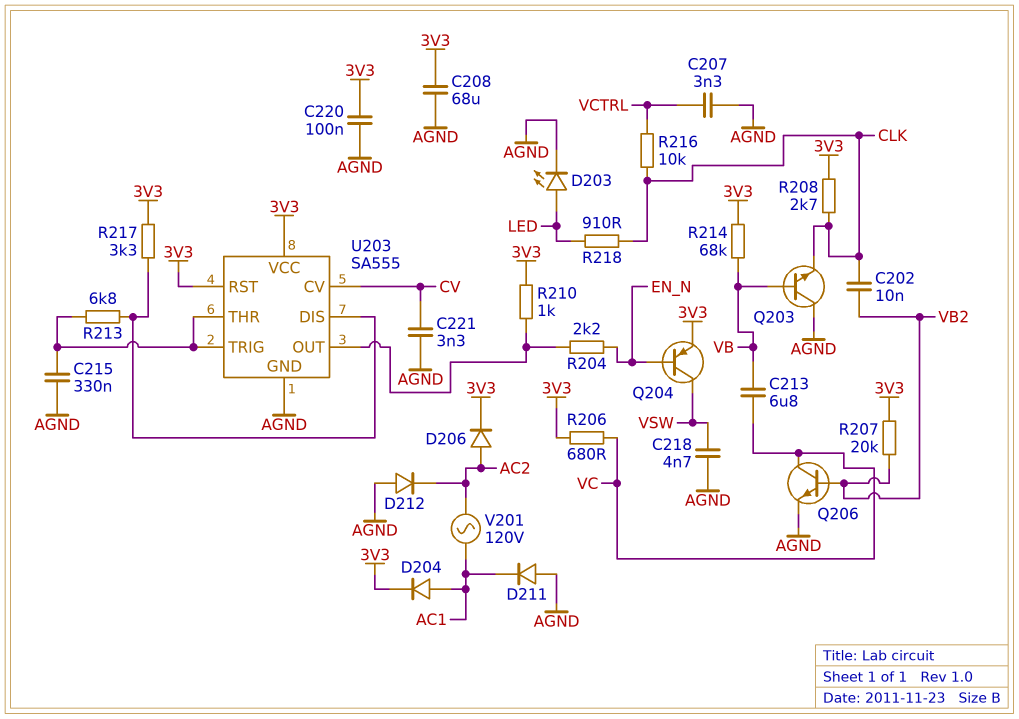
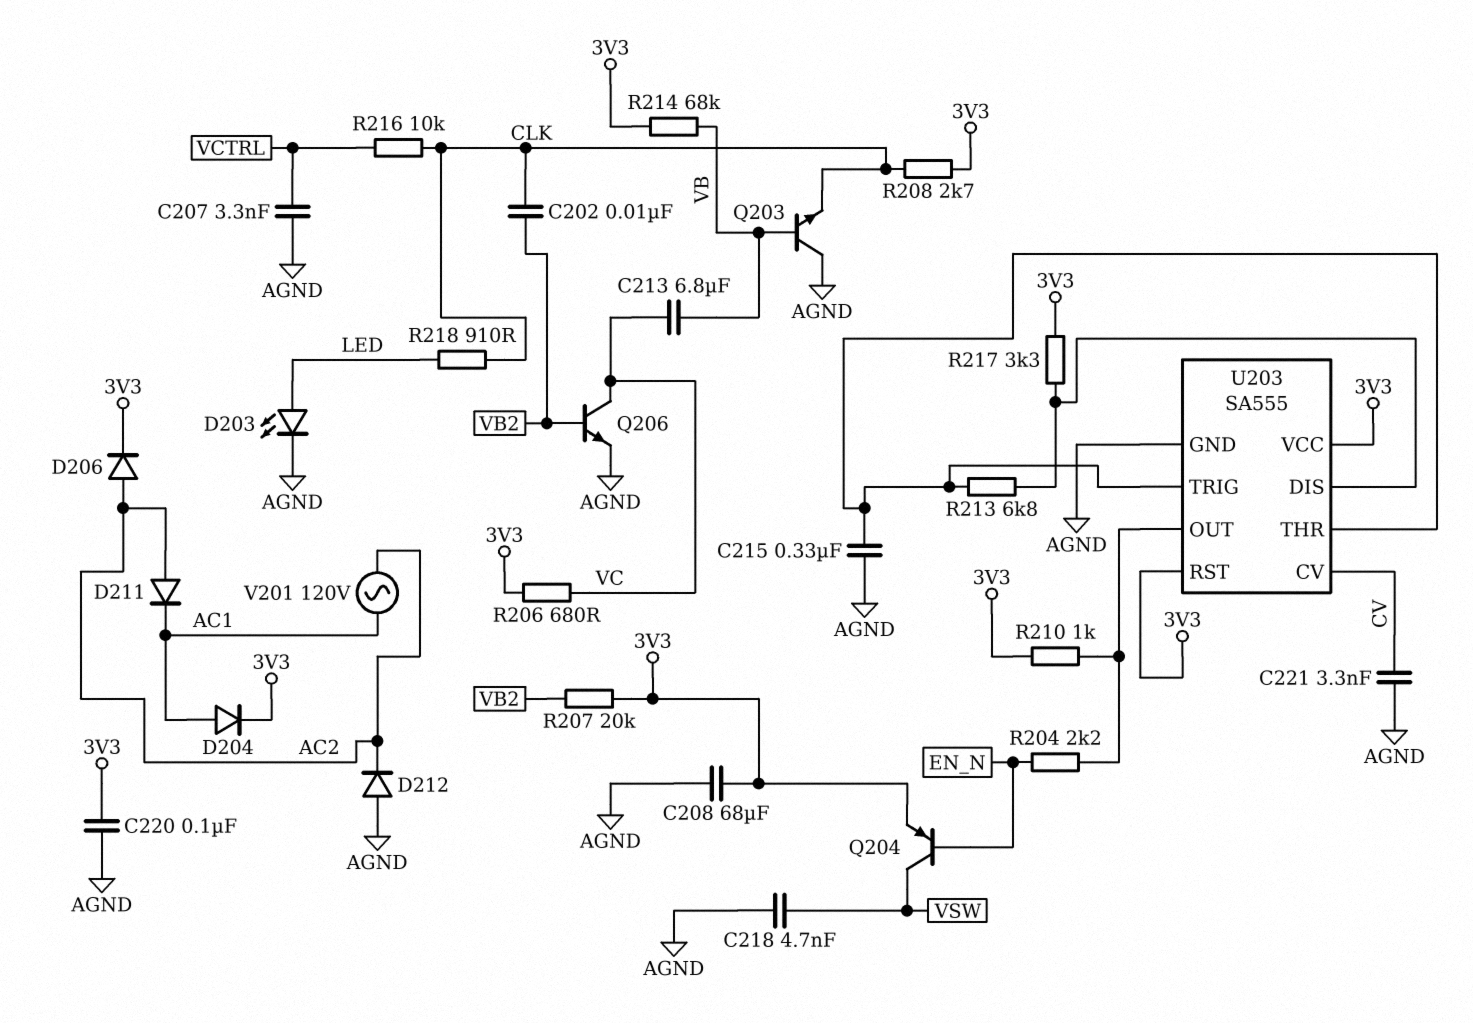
D211: diode (A AGND, K AC1) -> diode (A AC2, K AC1)

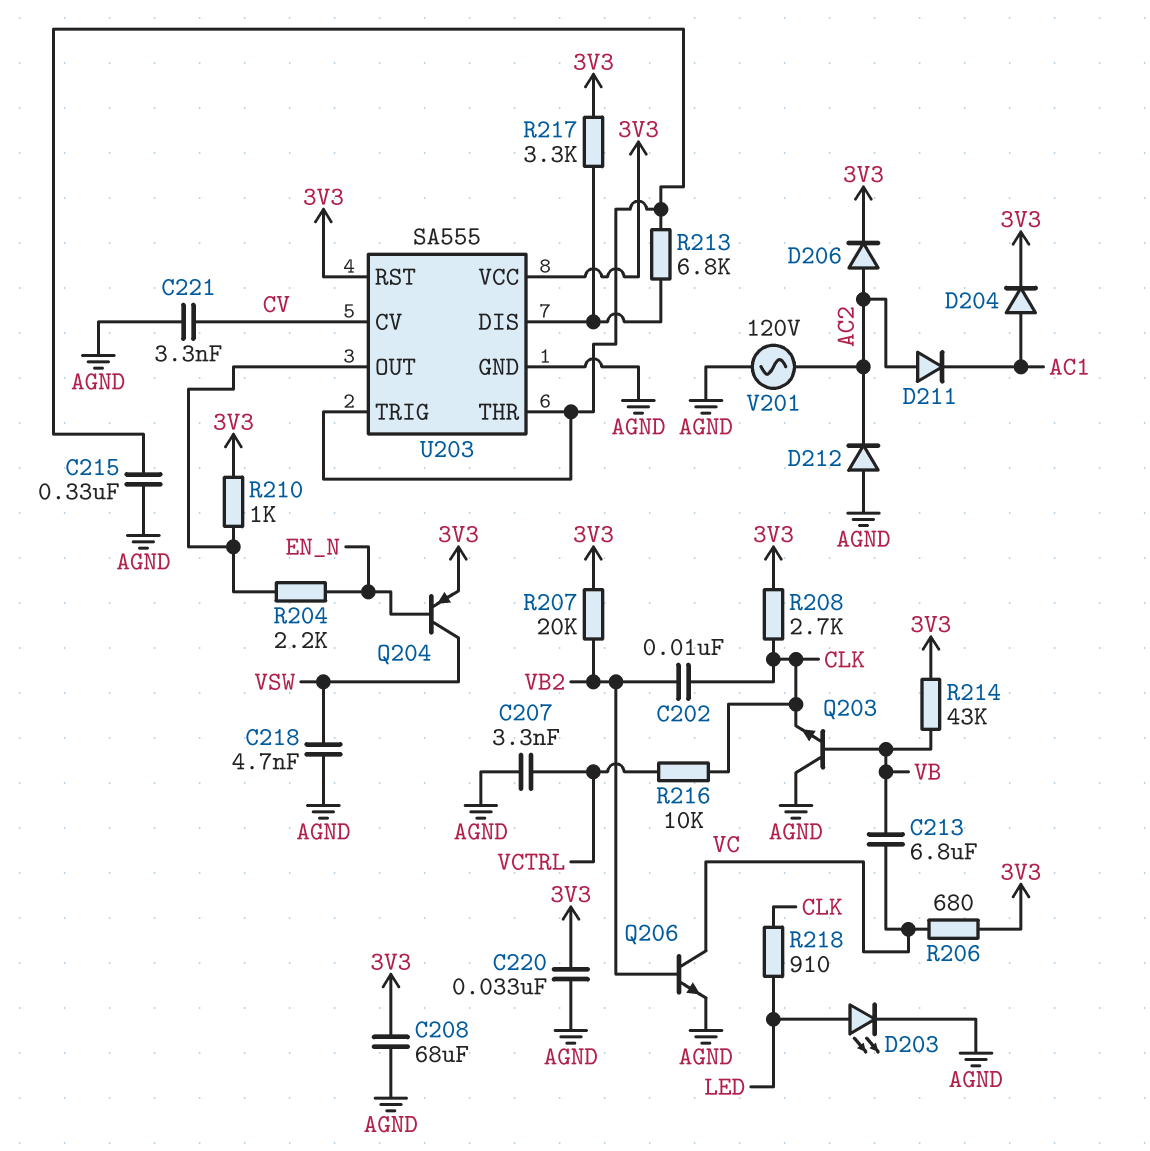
C220: 100nF (3V3, AGND) -> 33nF (3V3, AGND)
R214: 68k (3V3, VB) -> 43k (3V3, VB)
V201: AC 120V (AC1, AC2) -> AC 120V (AC2, AGND)

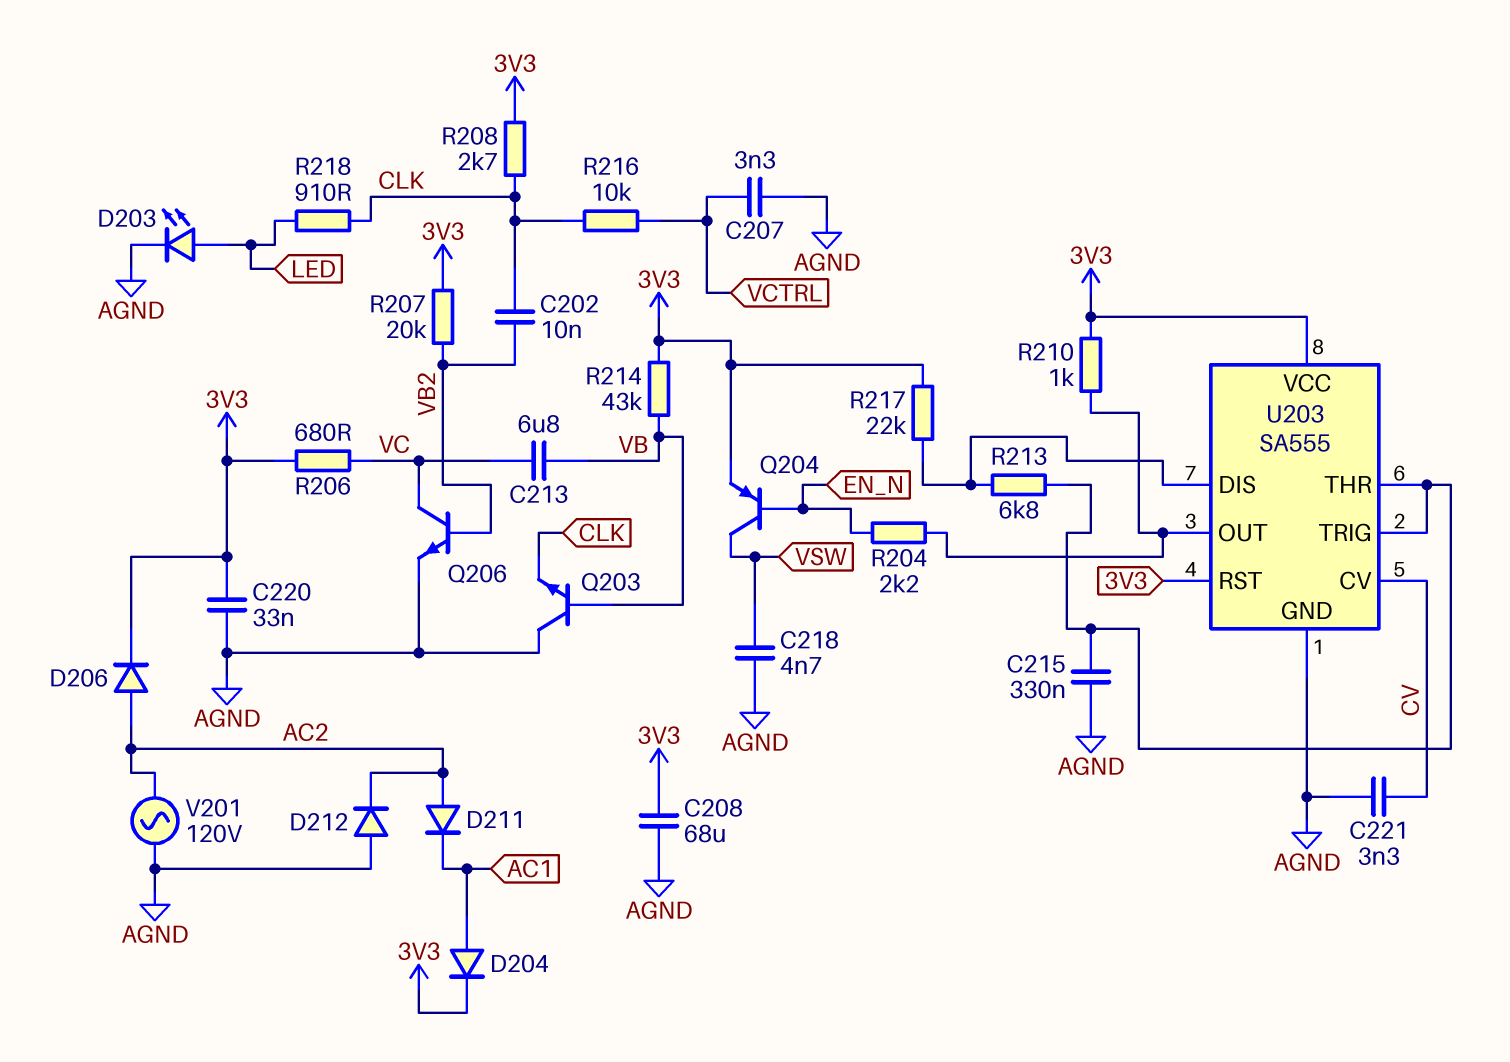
R217: 3.3k (3V3, U203/DIS) -> 22k (3V3, U203/DIS)

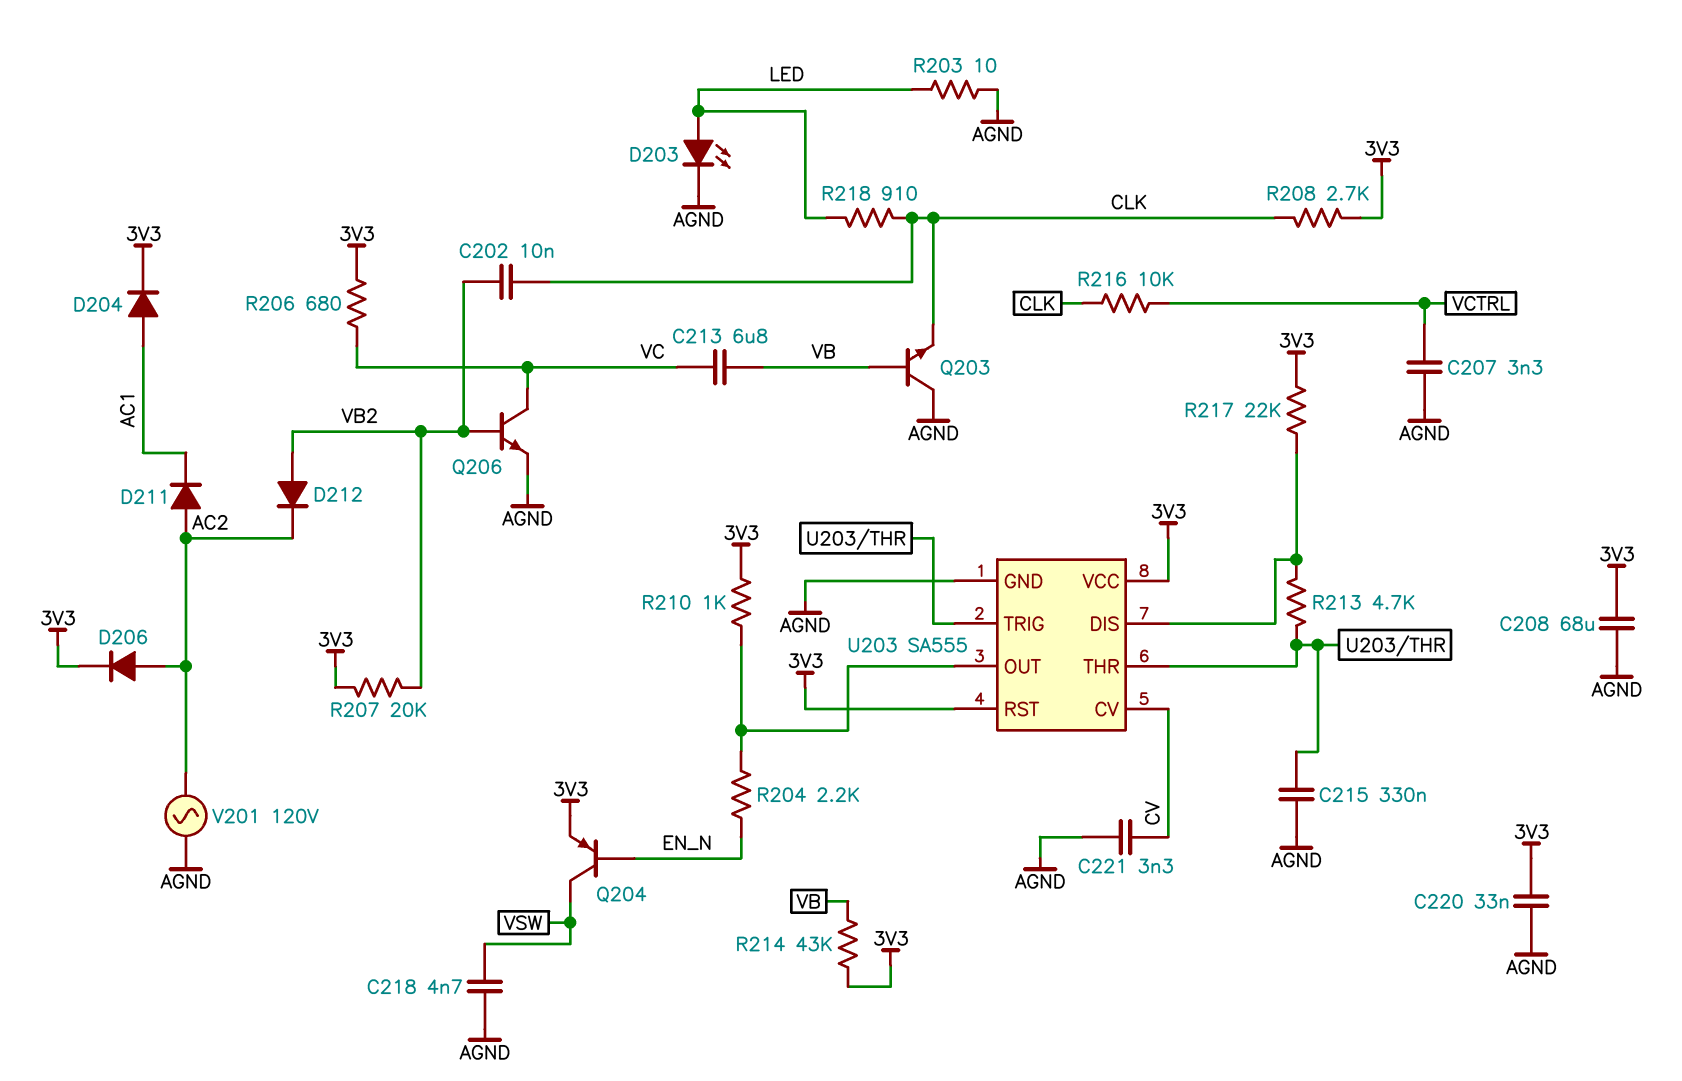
D212: diode (A AGND, K AC2) -> diode (A VB2, K AC2)
R203: none -> 10 (AGND, LED)
R213: 6.8k (U203/DIS, U203/THR) -> 4.7k (U203/DIS, U203/THR)

